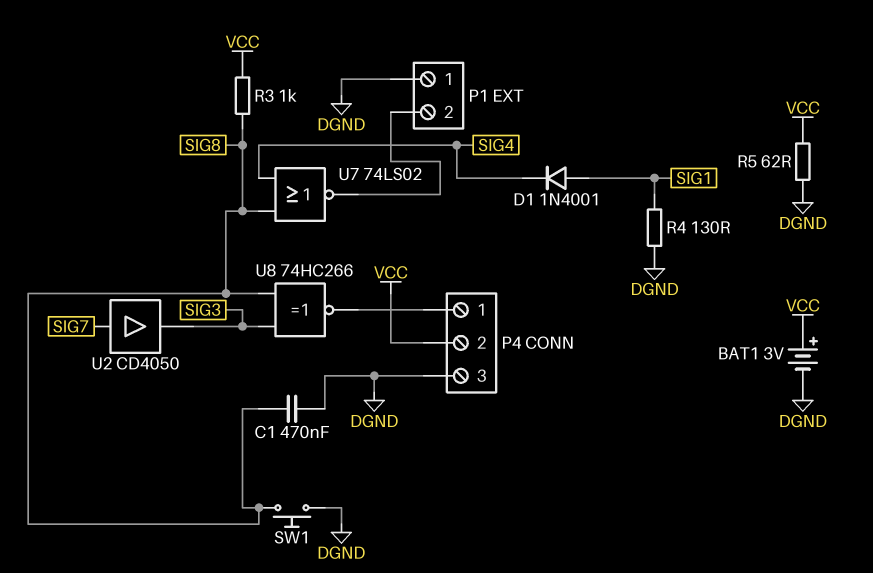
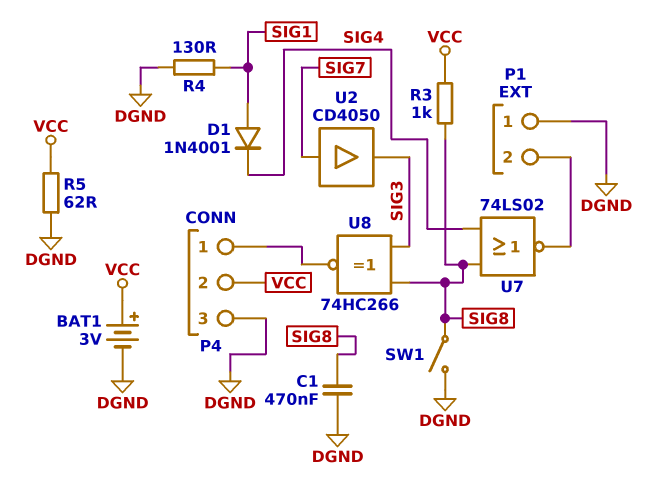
SW1: button (DGND, SIG8) -> switch (DGND, SIG8)

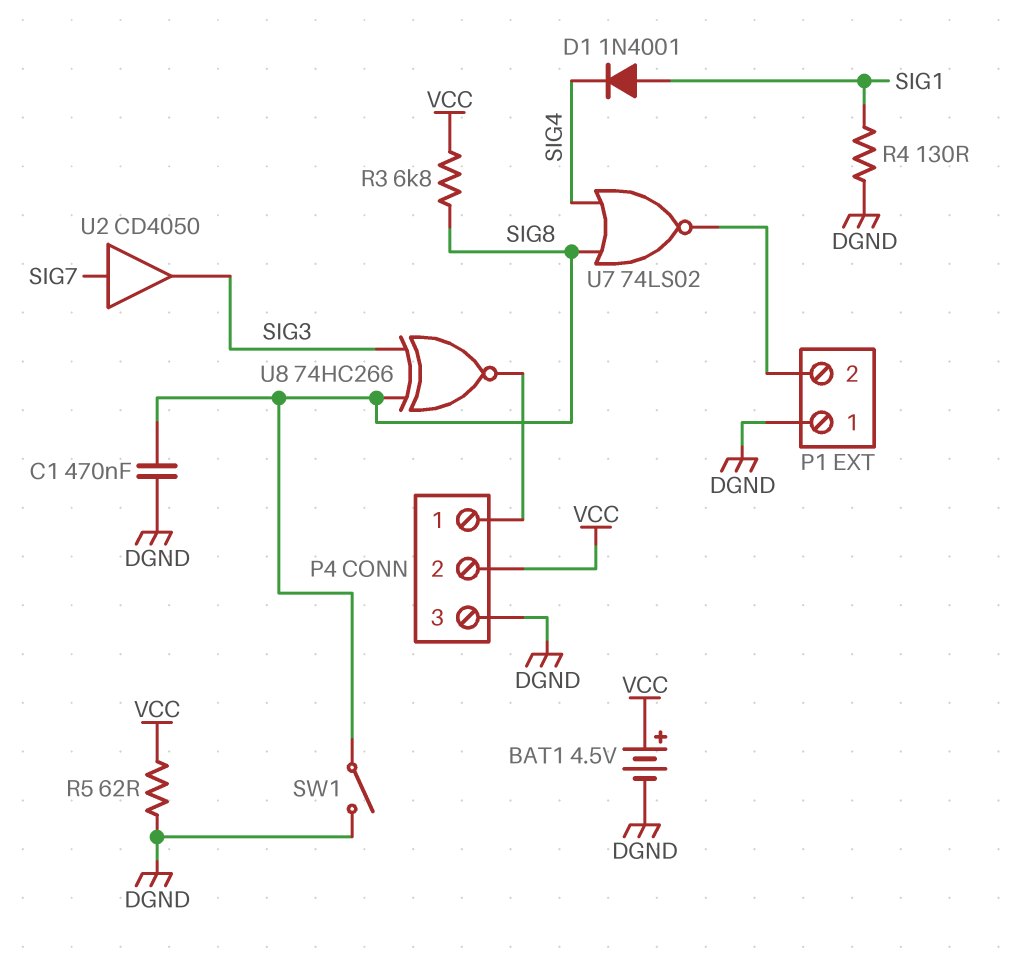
BAT1: 3V (plus VCC, minus DGND) -> 4.5V (plus VCC, minus DGND)
R3: 1k (SIG8, VCC) -> 6.8k (SIG8, VCC)

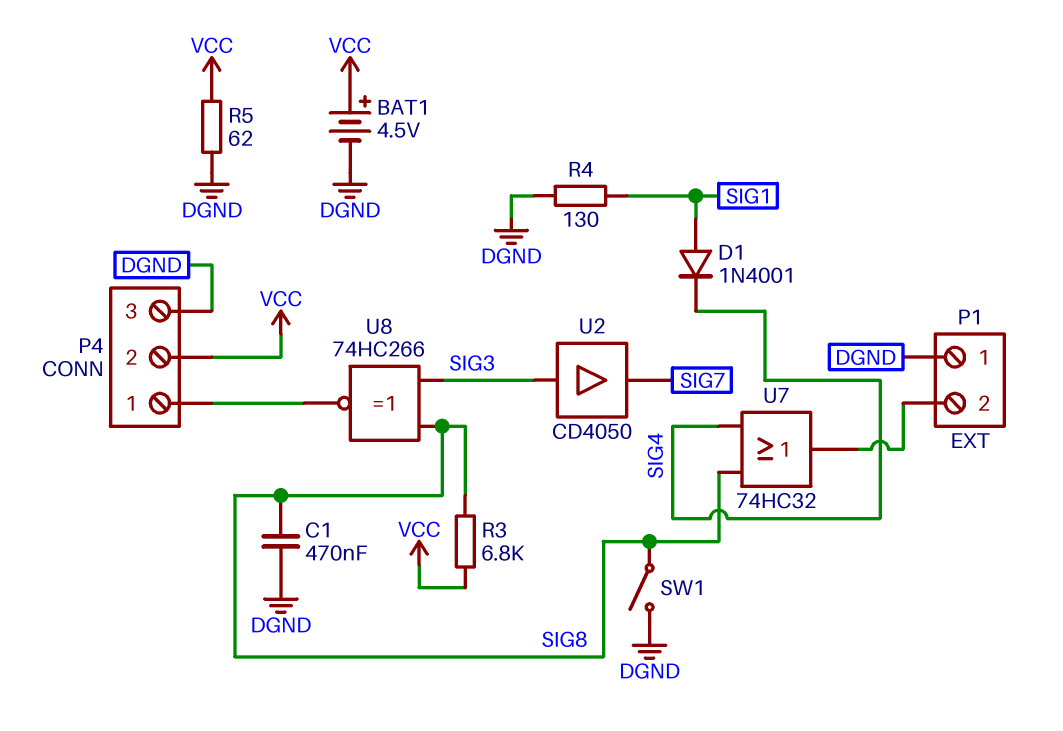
U2: buffer CD4050 (in SIG7, out SIG3) -> buffer CD4050 (in SIG3, out SIG7)
U7: NOR 74LS02 (in SIG4, in SIG8, out P1/2) -> OR 74HC32 (in SIG4, in SIG8, out P1/2)

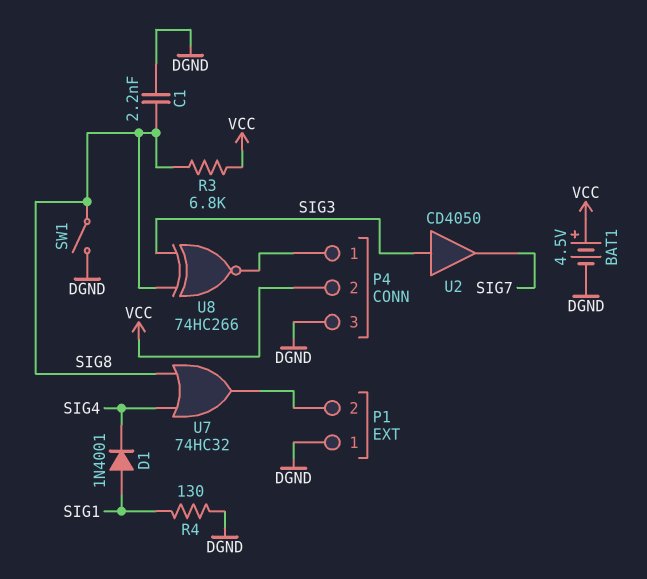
C1: 470nF (DGND, SIG8) -> 2.2nF (DGND, SIG8)
R5: 62 (DGND, VCC) -> none

